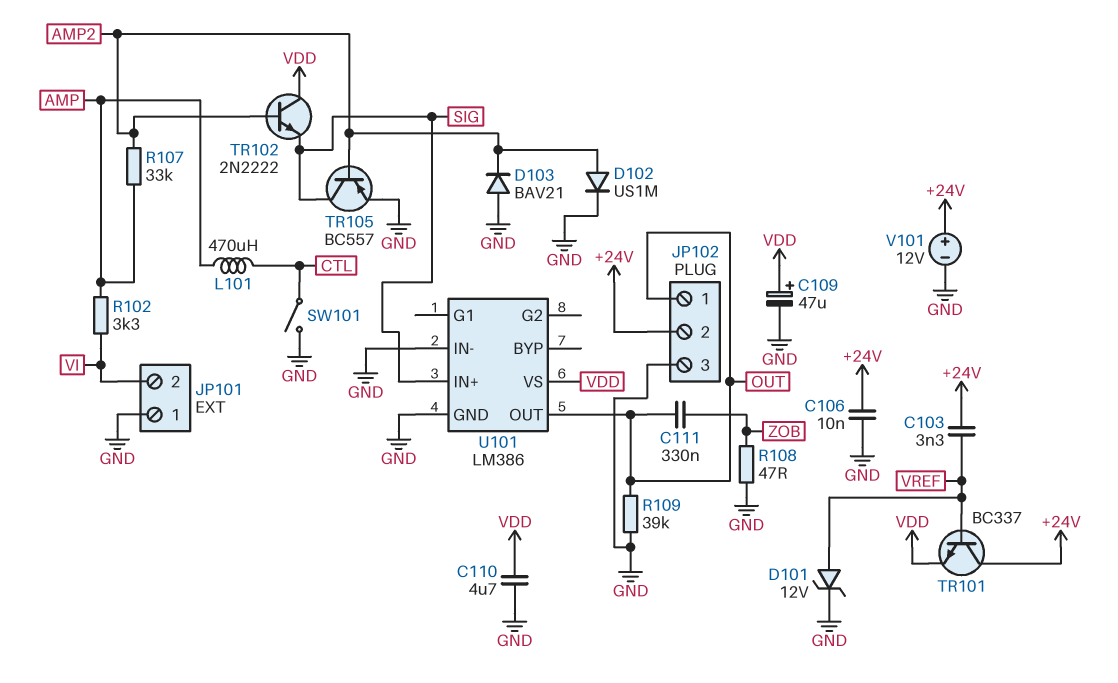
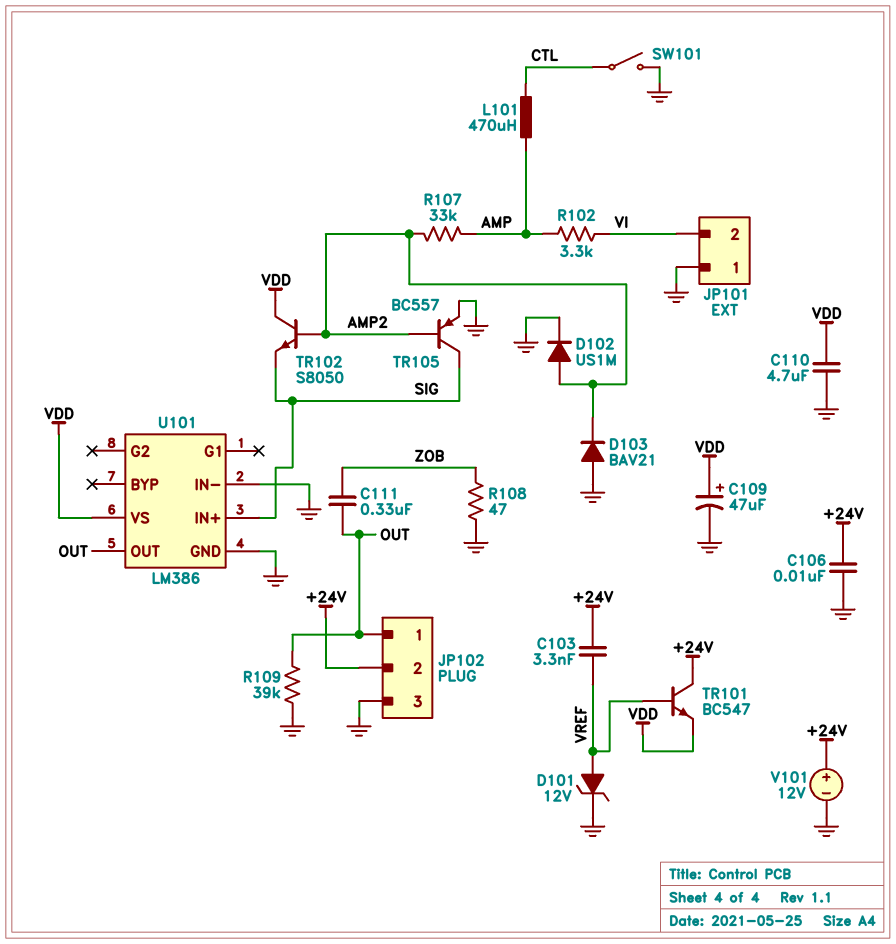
TR101: NPN BC337 (B VREF, C +24V, E VDD) -> NPN BC547 (B VREF, C +24V, E VDD)
TR102: NPN 2N2222 (B AMP2, C VDD, E SIG) -> NPN S8050 (B AMP2, C VDD, E SIG)

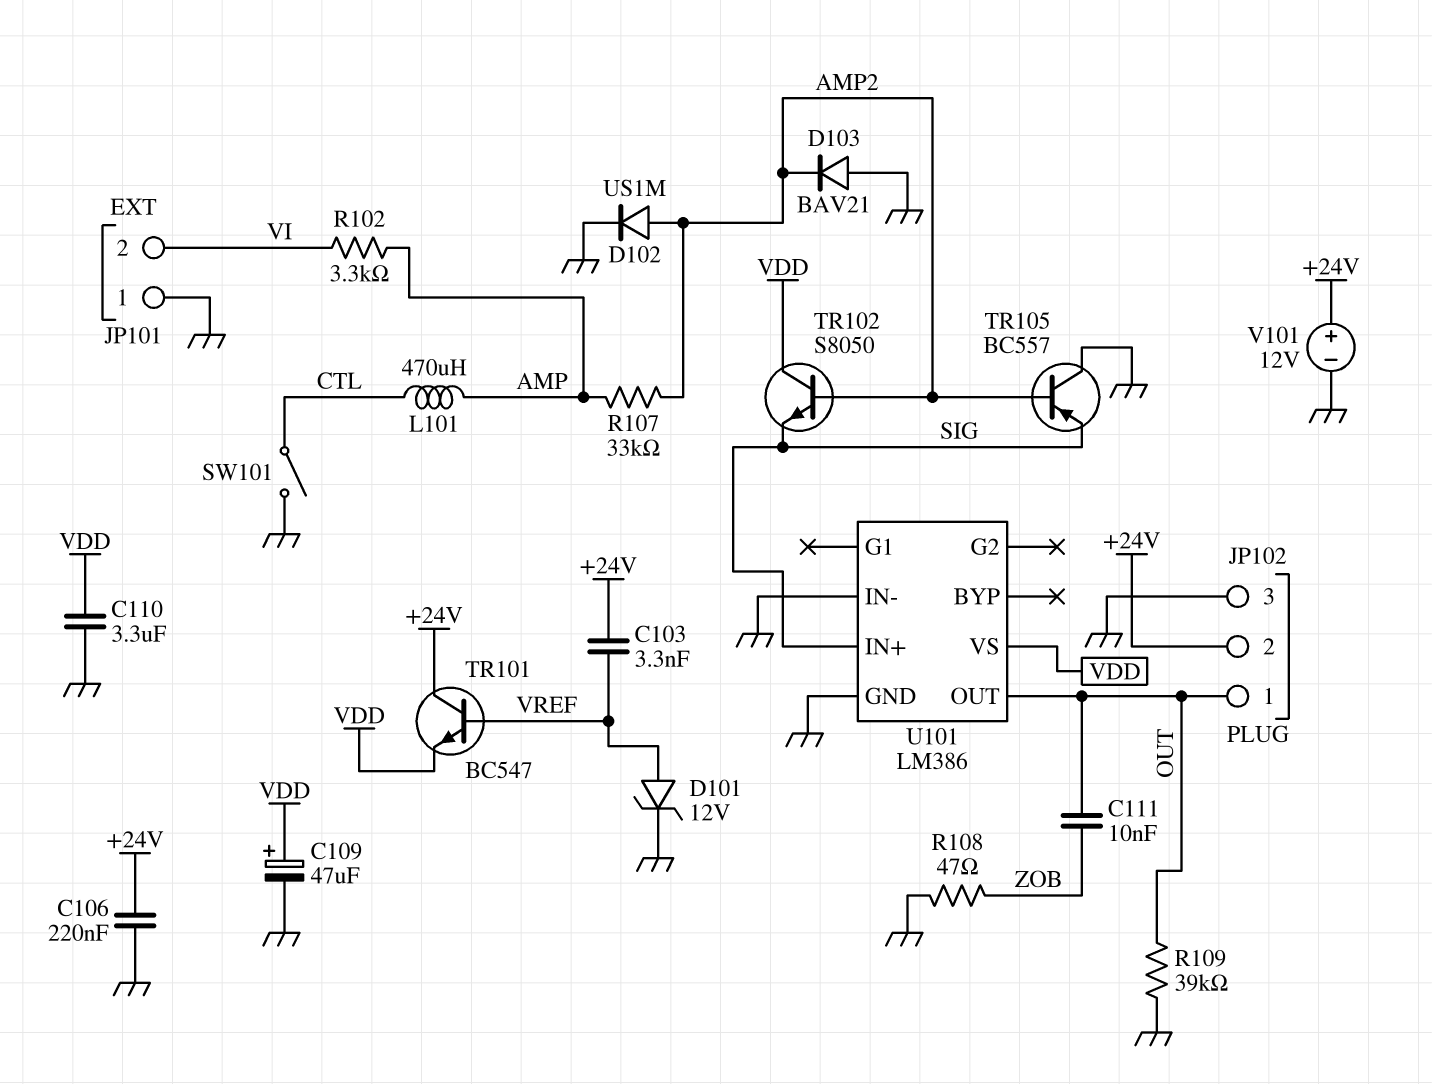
C106: 10nF (+24V, GND) -> 220nF (+24V, GND)
C110: 4.7uF (GND, VDD) -> 3.3uF (GND, VDD)
C111: 330nF (OUT, ZOB) -> 10nF (OUT, ZOB)
TR105: PNP BC557 (B AMP2, C SIG, E GND) -> PNP BC557 (B AMP2, C GND, E SIG)

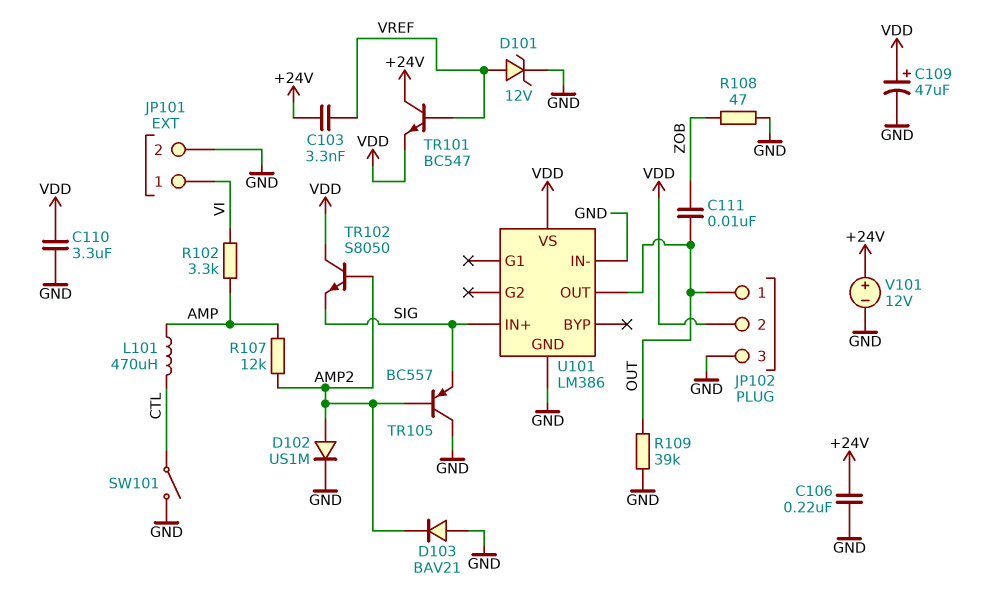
JP101 pin 1: GND -> VI
JP101 pin 2: VI -> GND
JP102 pin 2: +24V -> VDD
R107: 33k (AMP, AMP2) -> 12k (AMP, AMP2)

